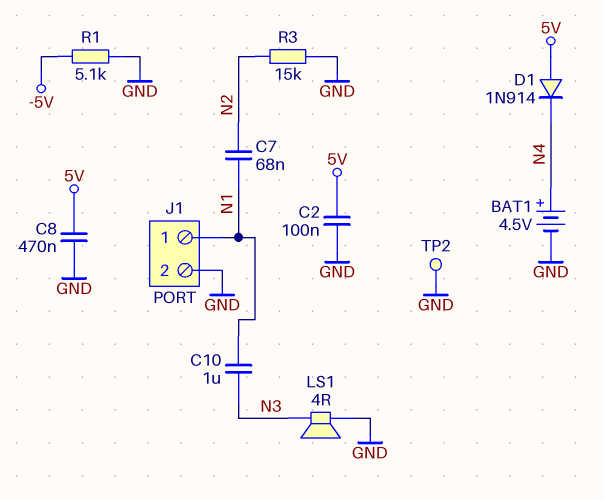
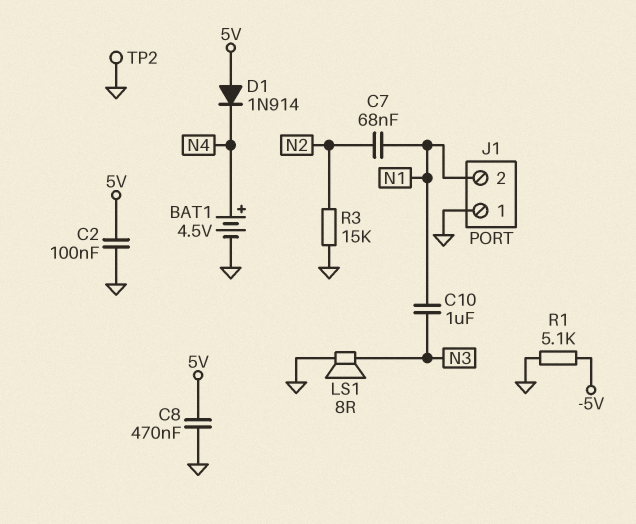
J1 pin 1: N1 -> GND
J1 pin 2: GND -> N1
LS1: speaker 4R (GND, N3) -> speaker 8R (GND, N3)

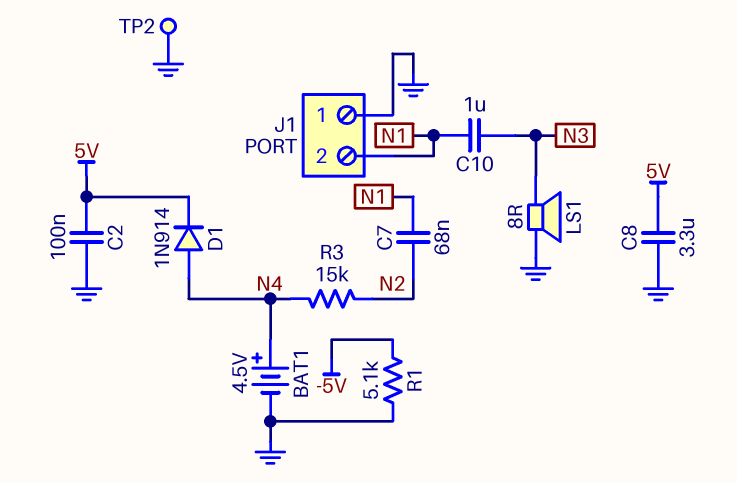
C8: 470nF (5V, GND) -> 3.3uF (5V, GND)
D1: diode 1N914 (A 5V, K N4) -> diode 1N914 (A N4, K 5V)
R3: 15k (GND, N2) -> 15k (N2, N4)

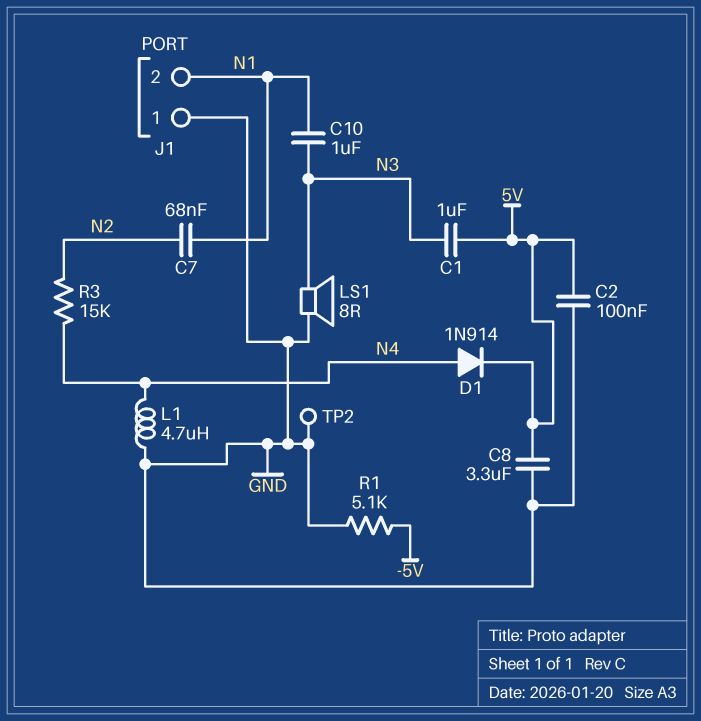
BAT1: 4.5V (plus N4, minus GND) -> none
C1: none -> 1uF (5V, N3)
L1: none -> 4.7uH (GND, N4)

